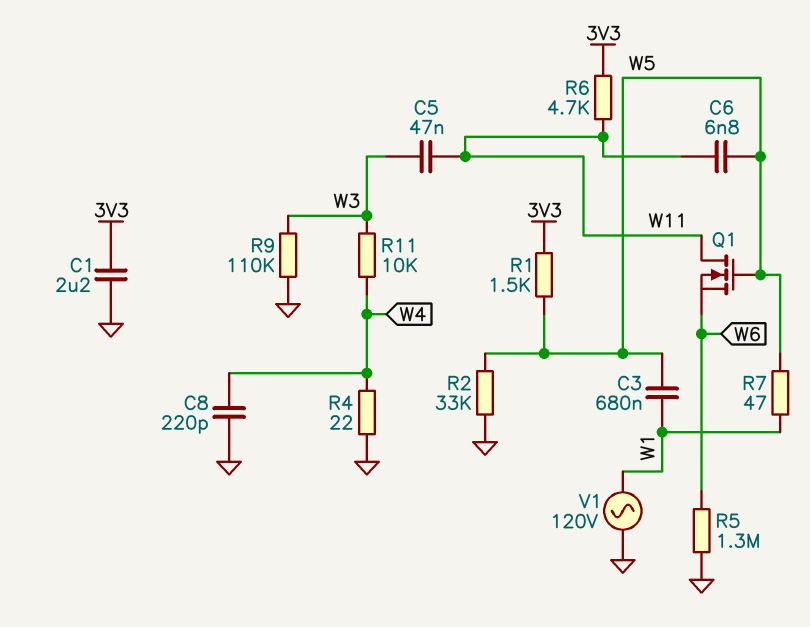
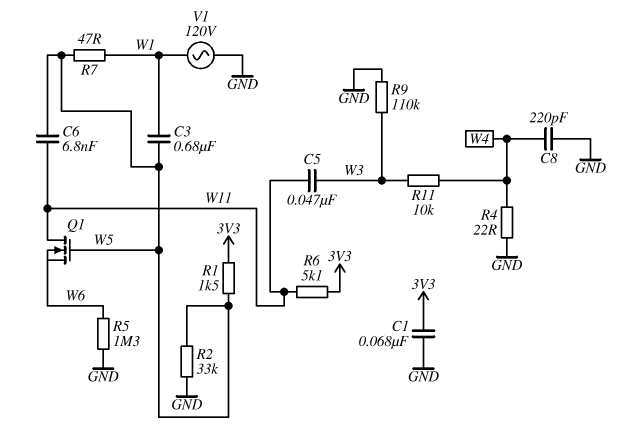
C1: 2.2uF (3V3, GND) -> 68nF (3V3, GND)
R6: 4.7k (3V3, W11) -> 5.1k (3V3, W11)

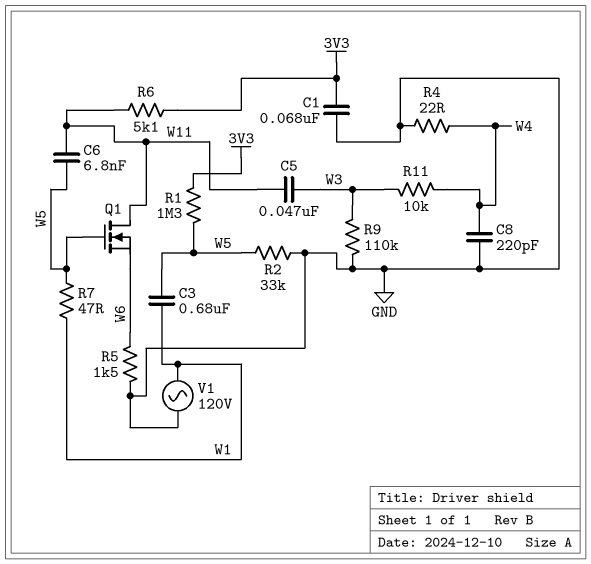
R1: 1.5k (3V3, W5) -> 1.3M (3V3, W5)
R5: 1.3M (GND, W6) -> 1.5k (GND, W6)

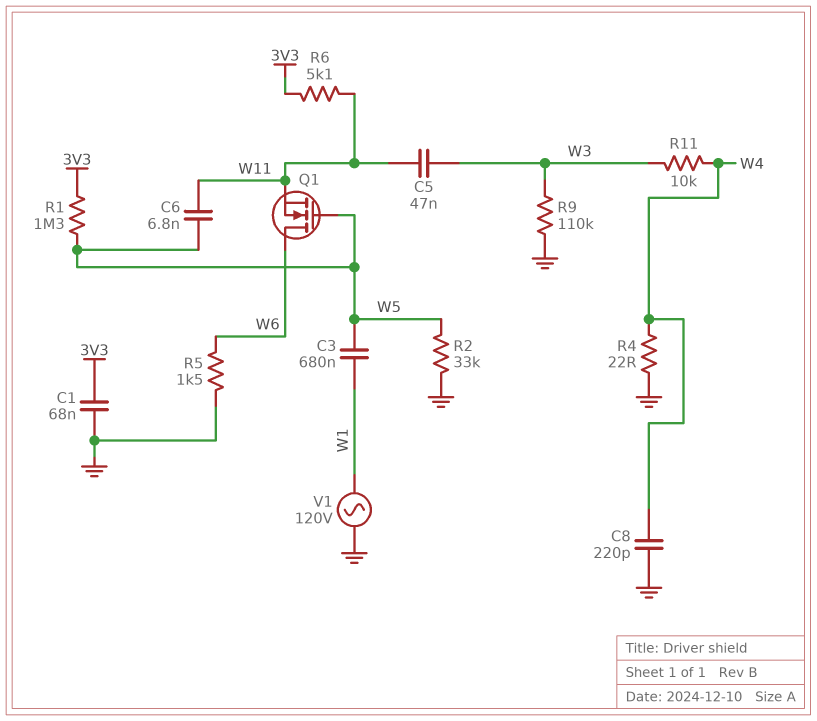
Q1: NMOS (G W5, D W11, S W6) -> NMOS (G W5, D W6, S W11)
R7: 47 (W1, W5) -> none

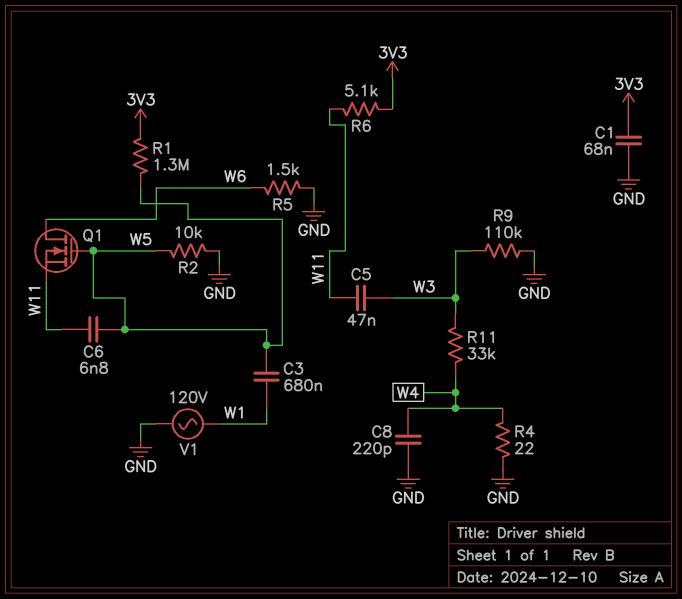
R2: 33k (GND, W5) -> 10k (GND, W5)
R11: 10k (W3, W4) -> 33k (W3, W4)

